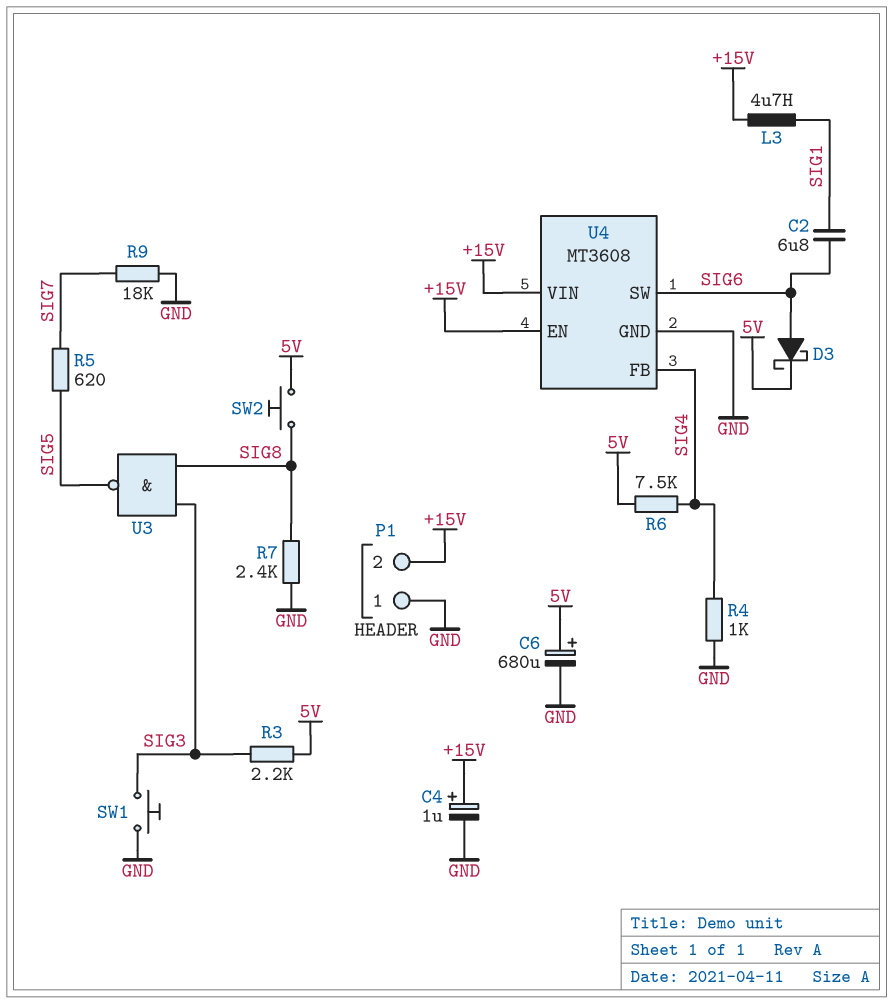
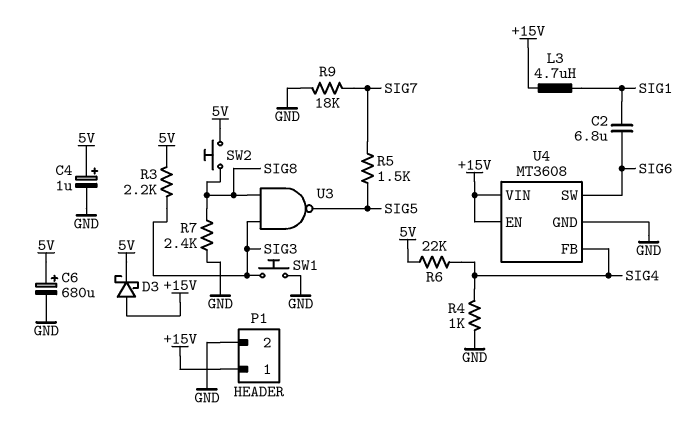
C4: 1uF (plus +15V, minus GND) -> 1uF (plus 5V, minus GND)
D3: schottky (A SIG6, K 5V) -> schottky (A +15V, K 5V)
P1 pin 1: GND -> +15V
P1 pin 2: +15V -> GND
R5: 620 (SIG5, SIG7) -> 1.5k (SIG5, SIG7)
R6: 7.5k (5V, SIG4) -> 22k (5V, SIG4)

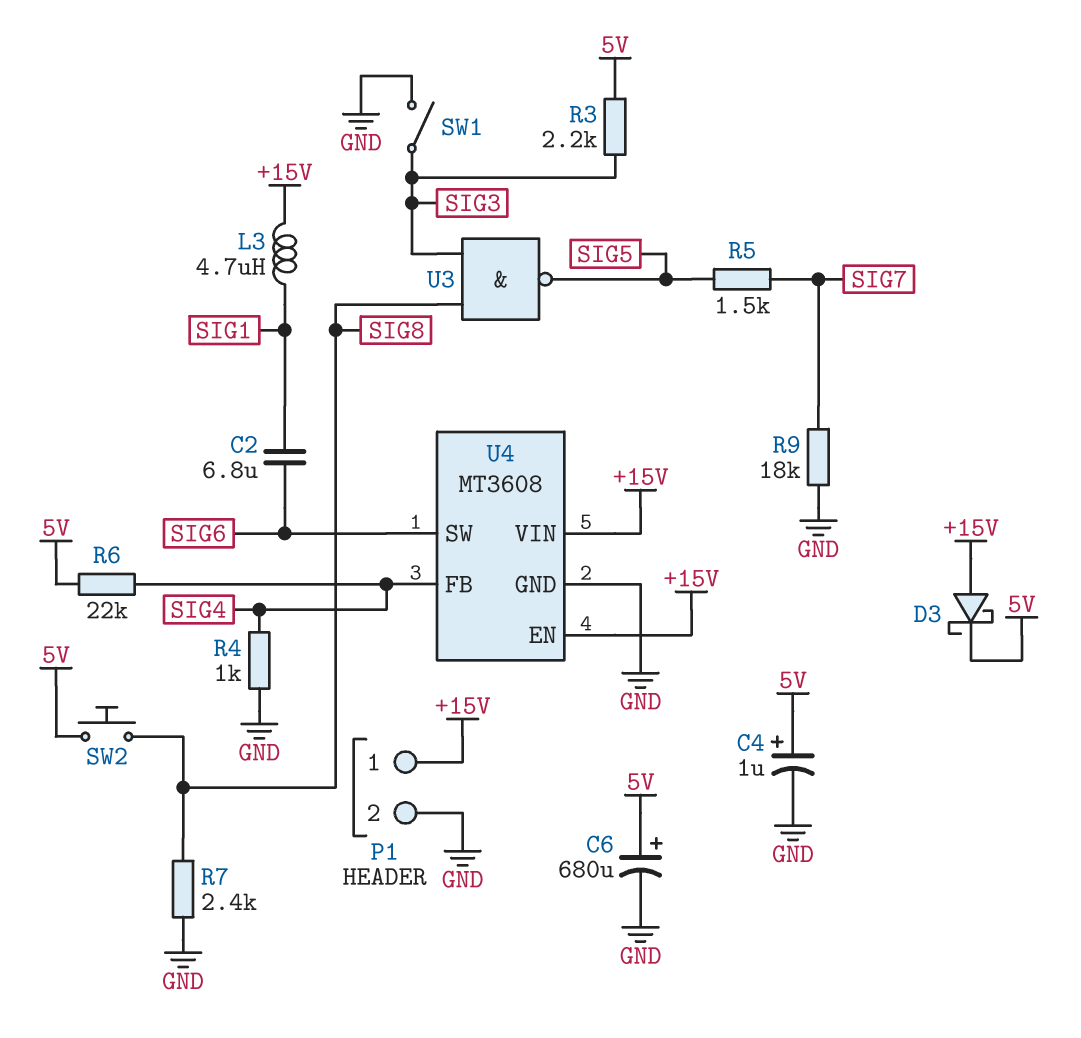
SW1: button (GND, SIG3) -> switch (GND, SIG3)

